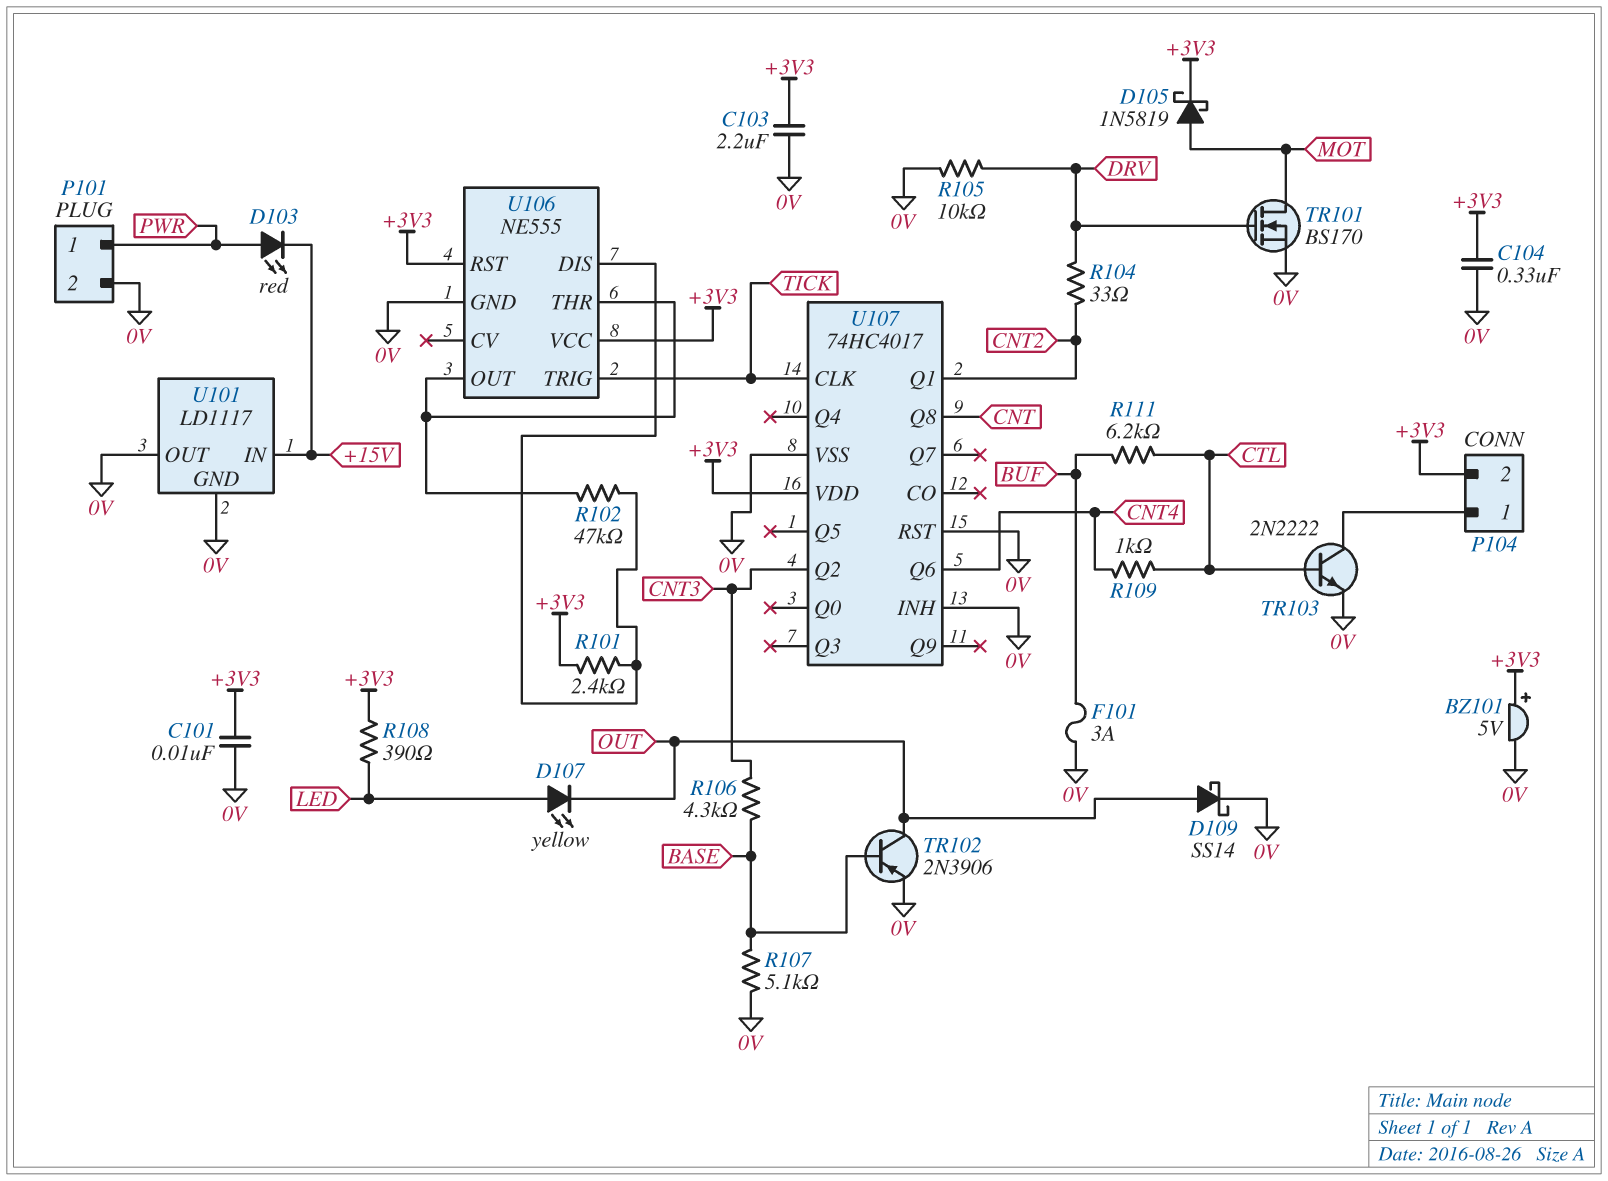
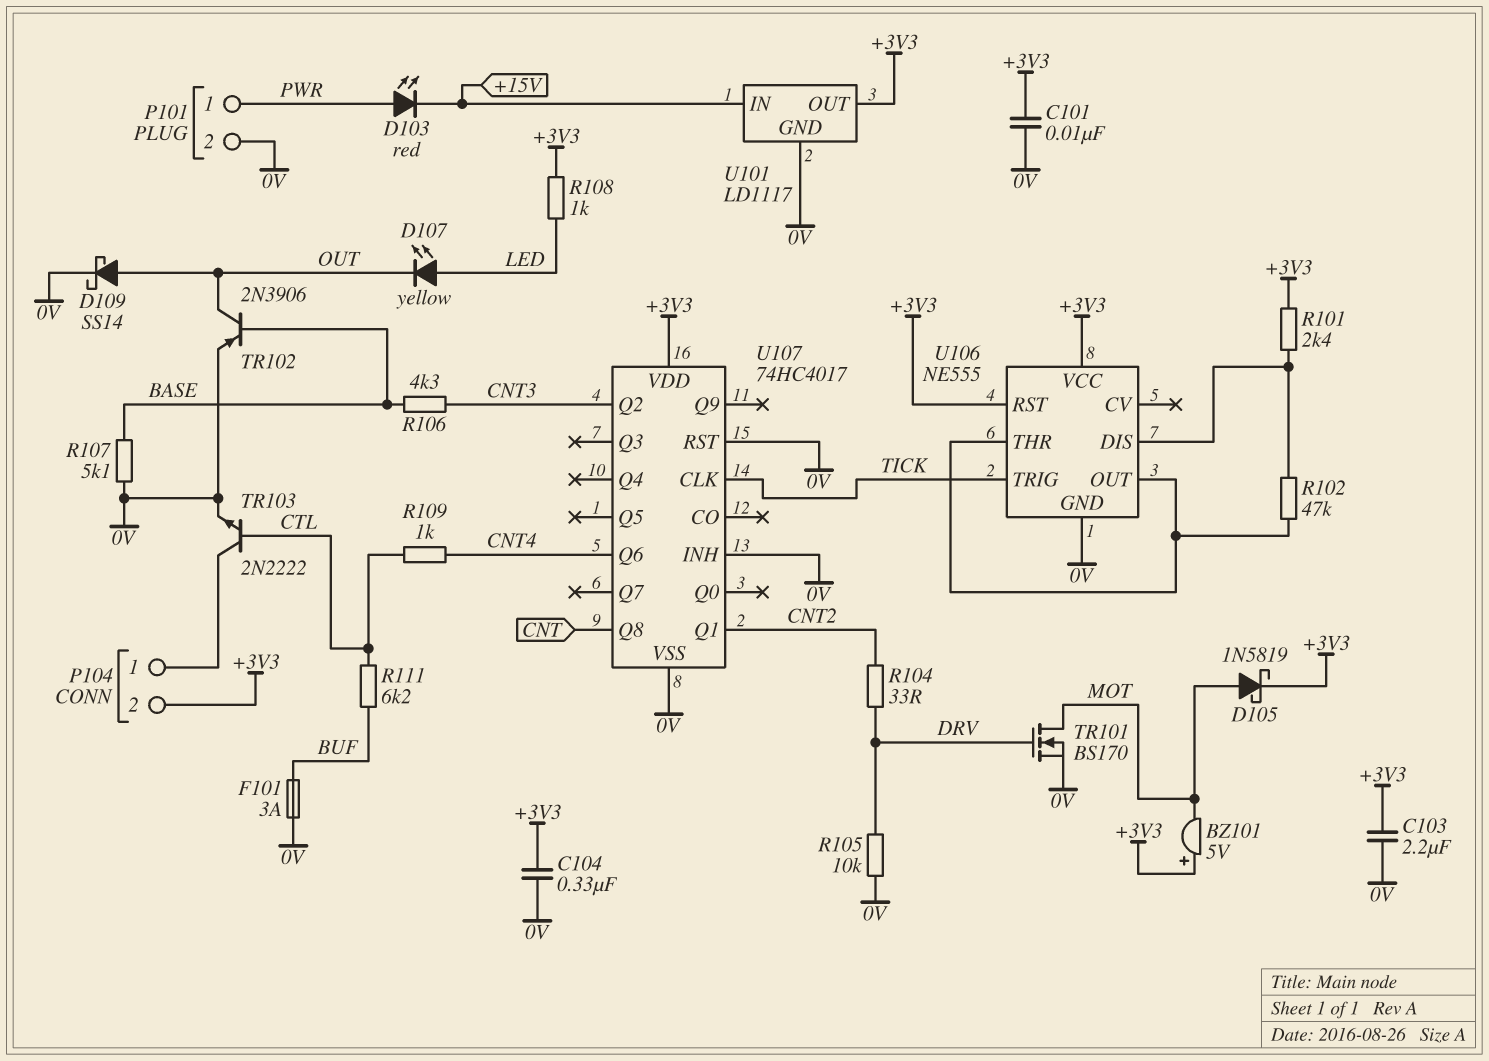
BZ101: buzzer 5V (plus +3V3, minus 0V) -> buzzer 5V (plus +3V3, minus MOT)
R108: 390 (+3V3, LED) -> 1k (+3V3, LED)
U101 pin OUT: 0V -> +3V3

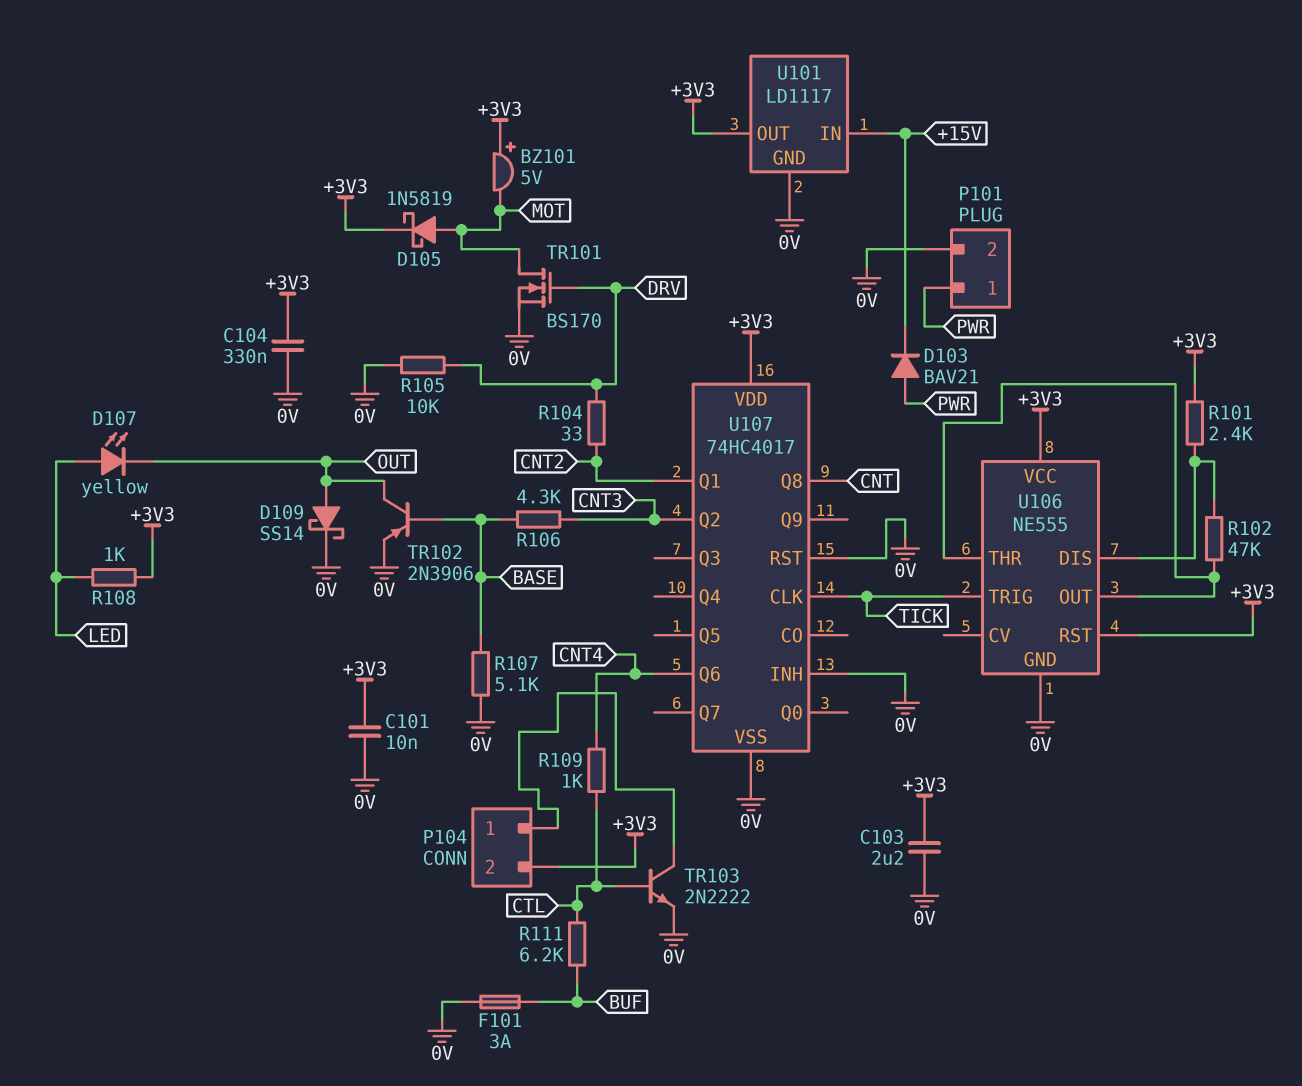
D103: LED red (A PWR, K +15V) -> diode BAV21 (A PWR, K +15V)

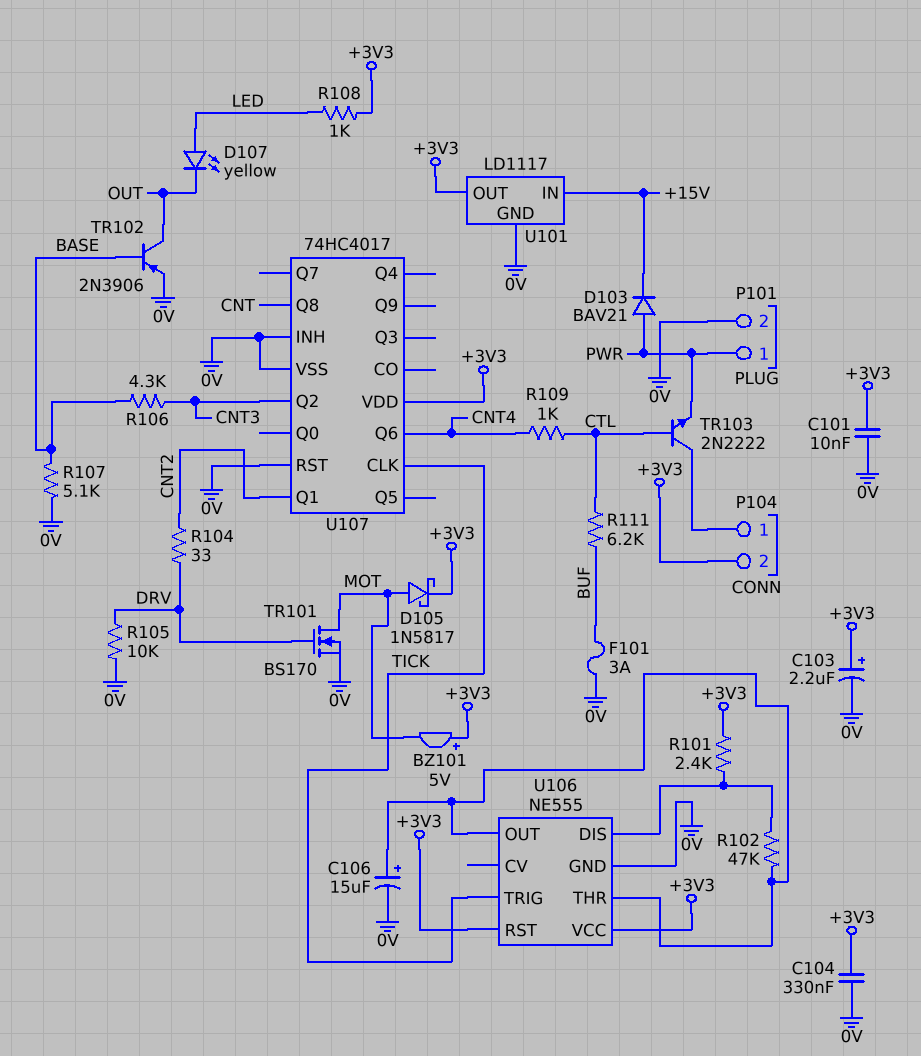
C103: 2.2uF (+3V3, 0V) -> 2.2uF (plus +3V3, minus 0V)
C106: none -> 15uF (plus U106/OUT, minus 0V)
D105: schottky 1N5819 (A MOT, K +3V3) -> schottky 1N5817 (A MOT, K +3V3)
D109: schottky SS14 (A OUT, K 0V) -> none
TR103: NPN 2N2222 (B CTL, C P104/1, E 0V) -> NPN 2N2222 (B CTL, C P104/1, E PWR)

